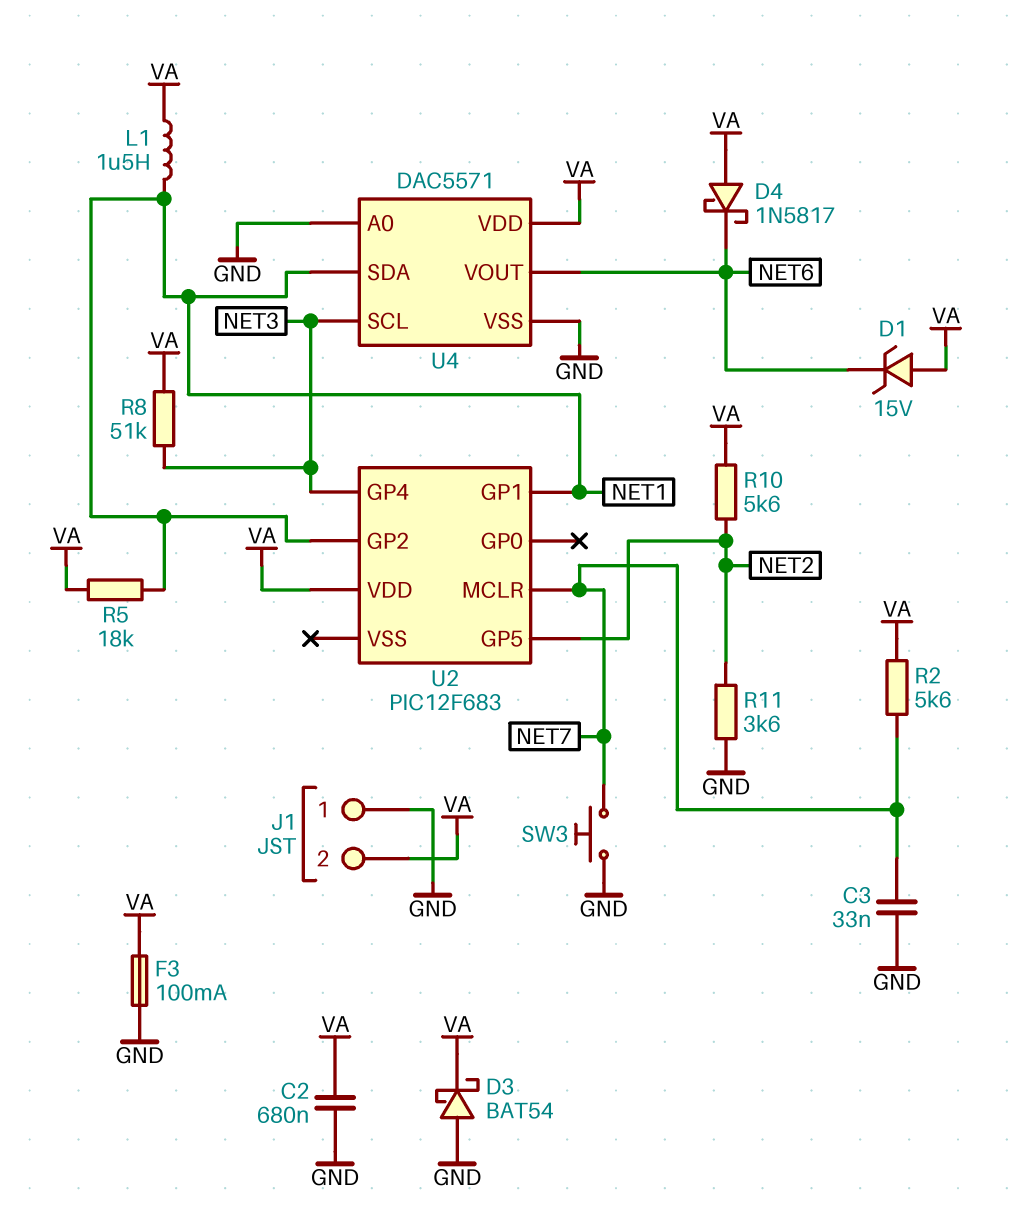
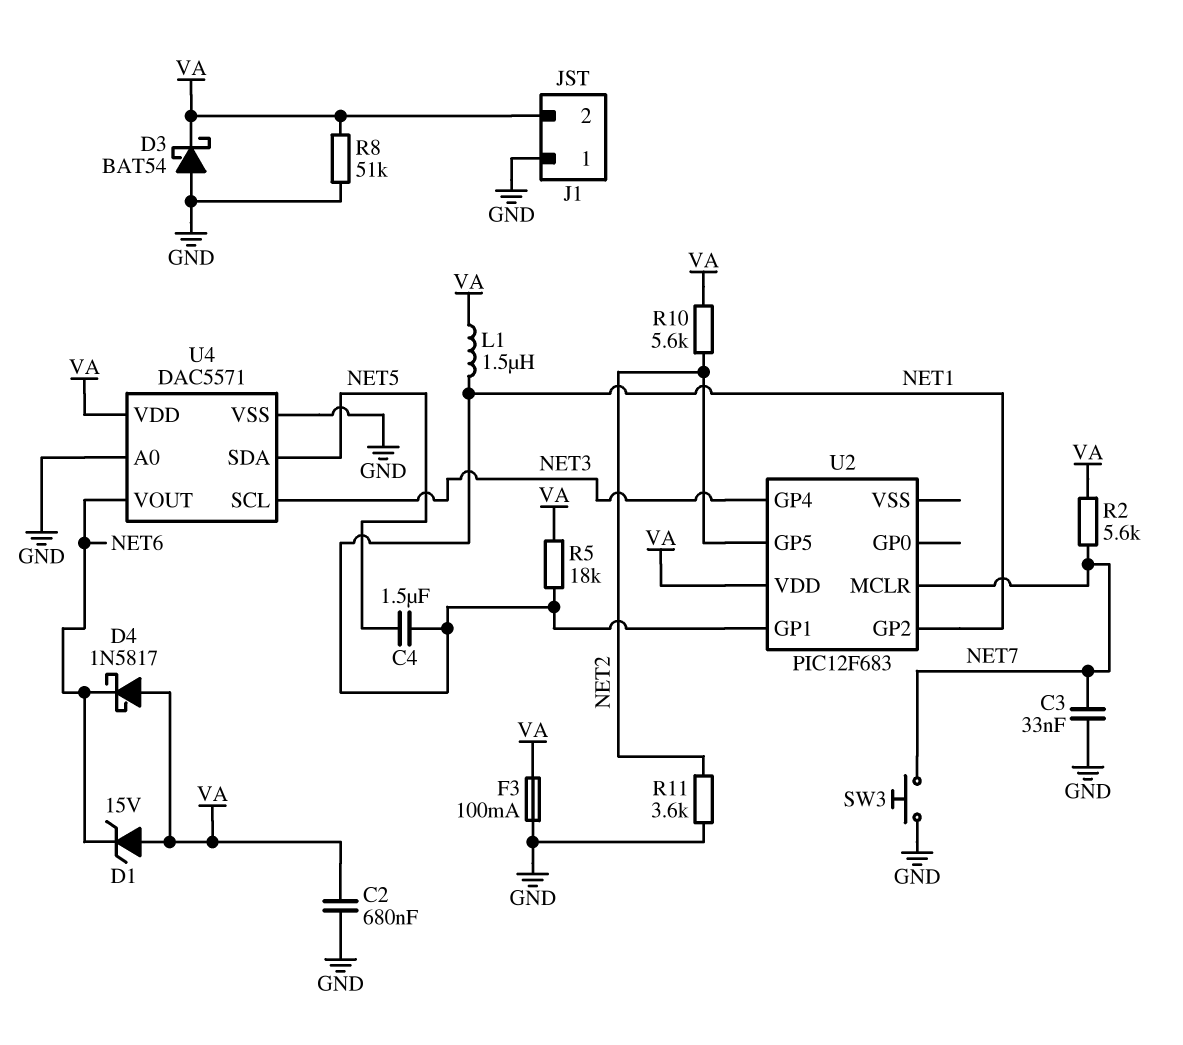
C4: none -> 1.5uF (NET1, NET5)
R8: 51k (NET3, VA) -> 51k (GND, VA)
U4 pin SDA: NET1 -> NET5

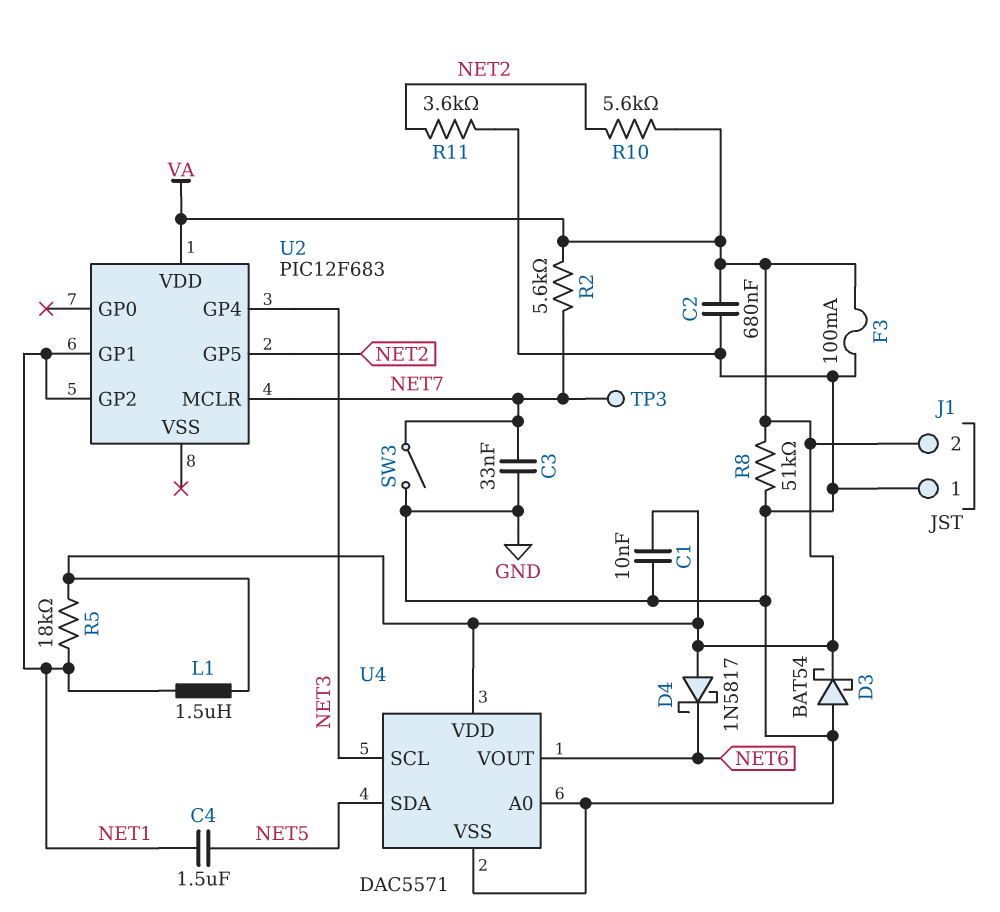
C1: none -> 10nF (GND, VA)
D1: zener 15V (A VA, K NET6) -> none
SW3: button (GND, NET7) -> switch (GND, NET7)
TP3: none -> test point (NET7)

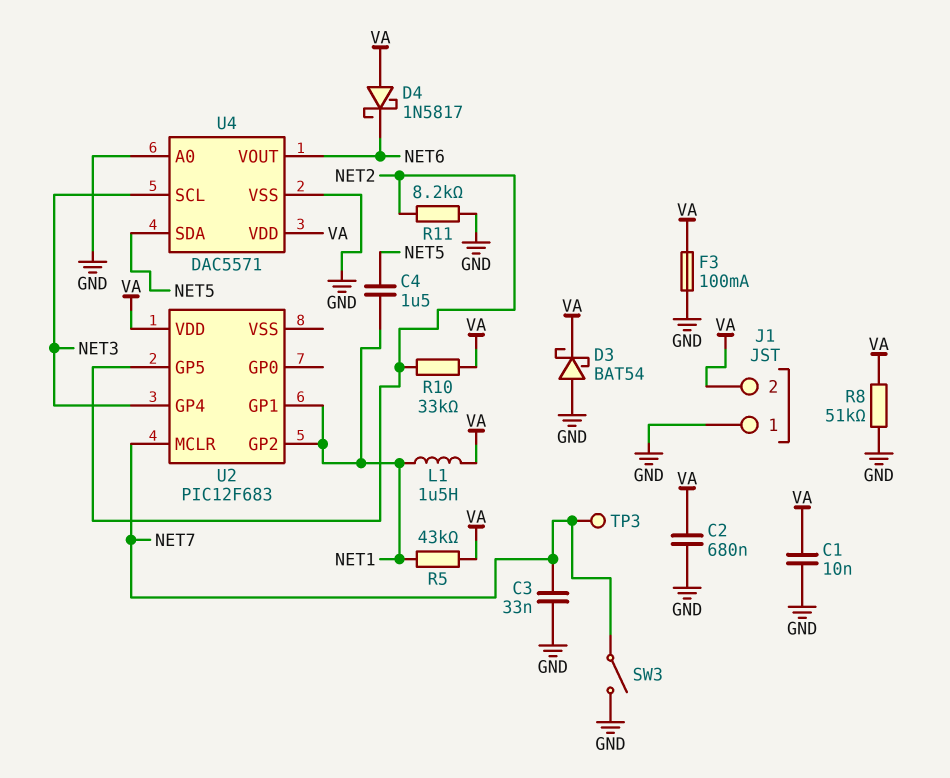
R2: 5.6k (NET7, VA) -> none
R5: 18k (NET1, VA) -> 43k (NET1, VA)
R10: 5.6k (NET2, VA) -> 33k (NET2, VA)
R11: 3.6k (GND, NET2) -> 8.2k (GND, NET2)

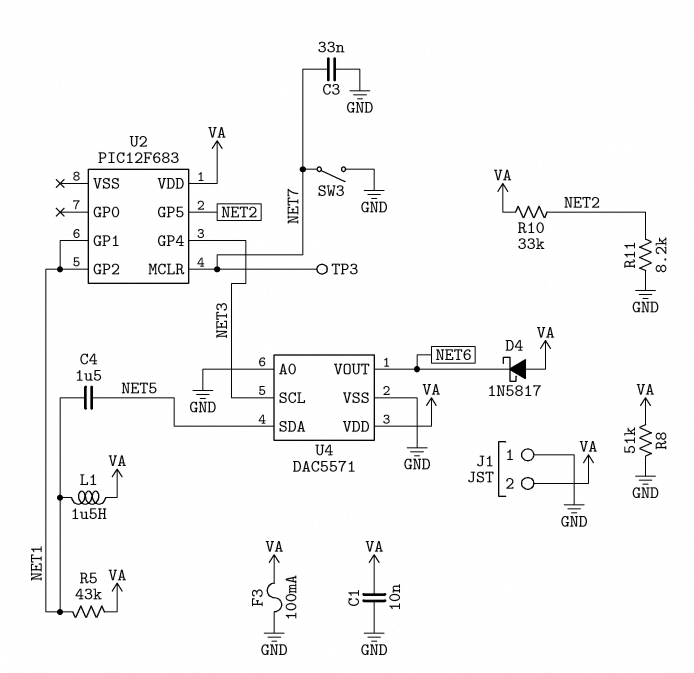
C2: 680nF (GND, VA) -> none
D3: schottky BAT54 (A GND, K VA) -> none

